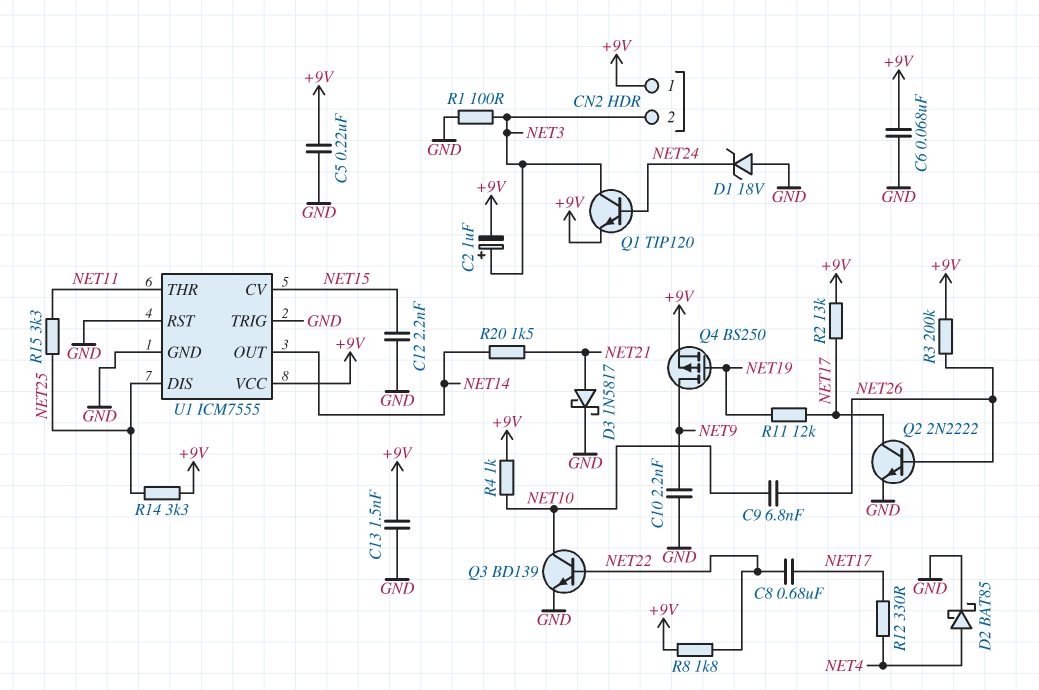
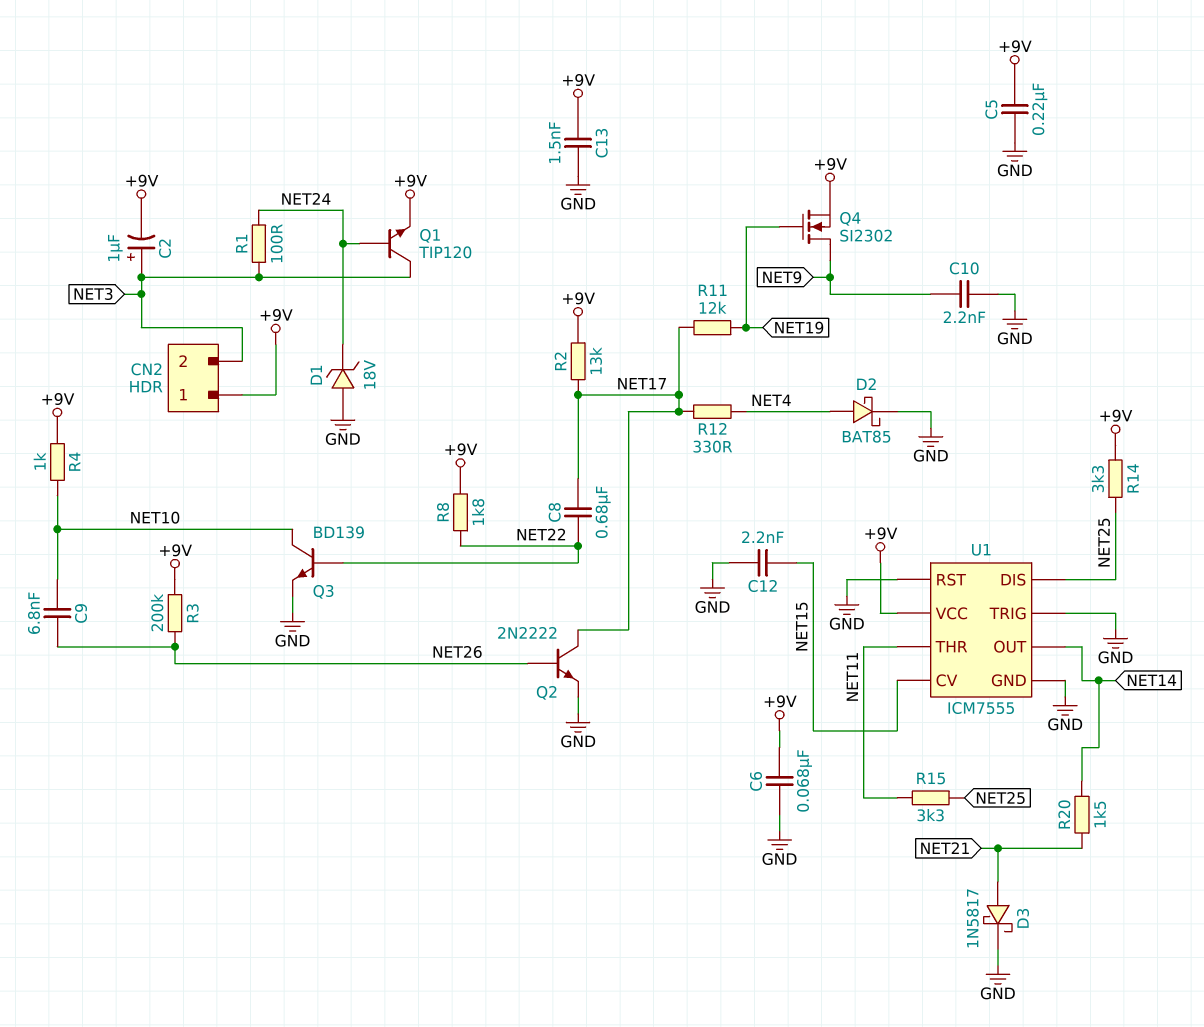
Q4: PMOS BS250 (G NET19, D NET9, S +9V) -> NMOS SI2302 (G NET19, D NET9, S +9V)
R1: 100 (GND, NET3) -> 100 (NET3, NET24)

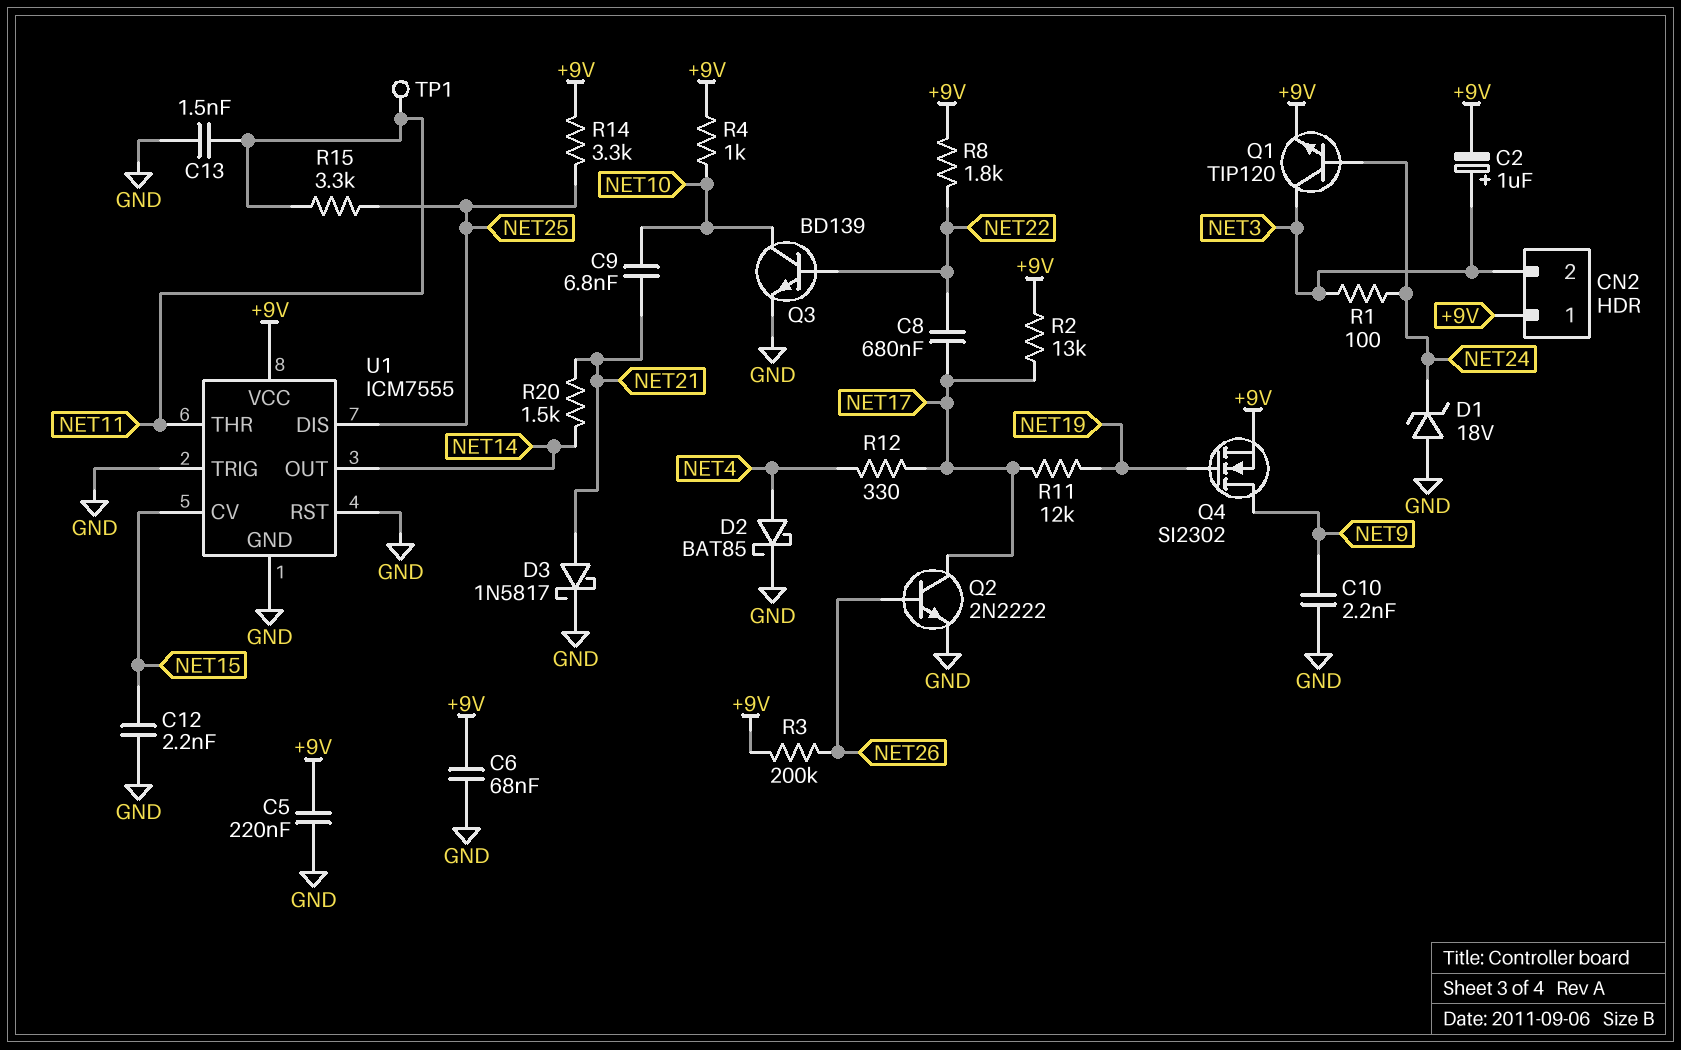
C9: 6.8nF (NET10, NET26) -> 6.8nF (NET10, NET21)
C13: 1.5nF (+9V, GND) -> 1.5nF (GND, NET11)
TP1: none -> test point (NET11)

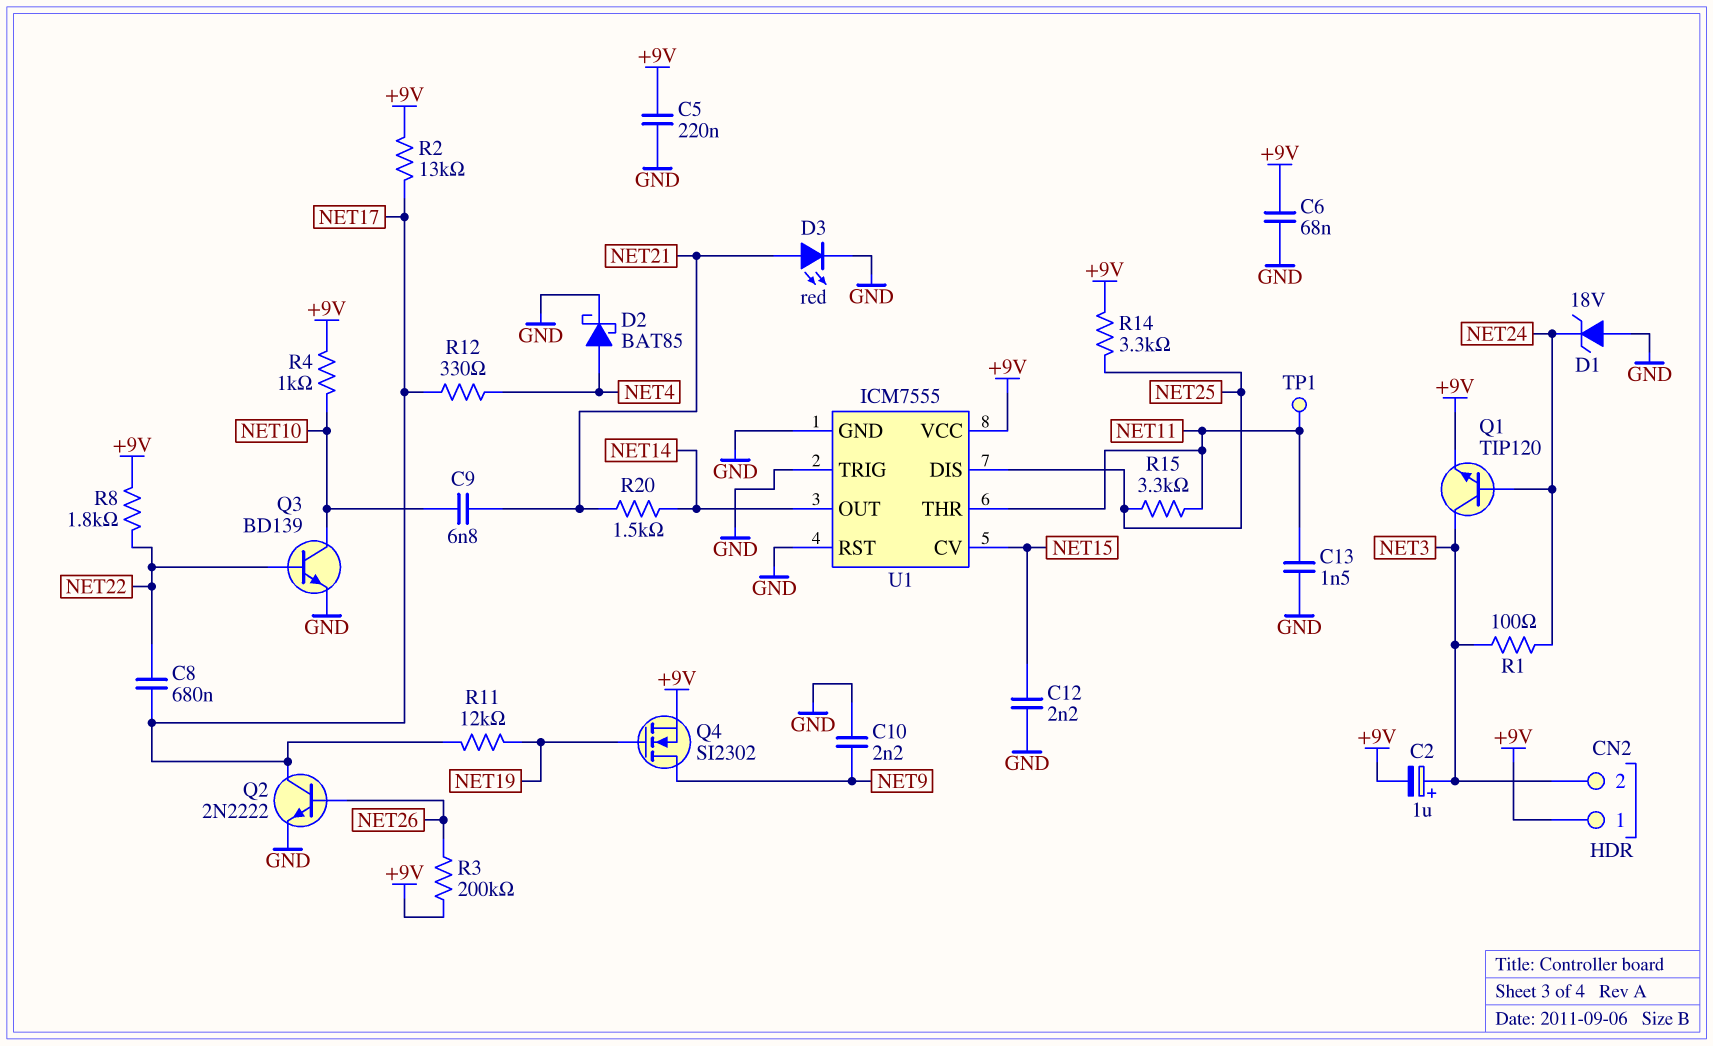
D3: schottky 1N5817 (A NET21, K GND) -> LED red (A NET21, K GND)

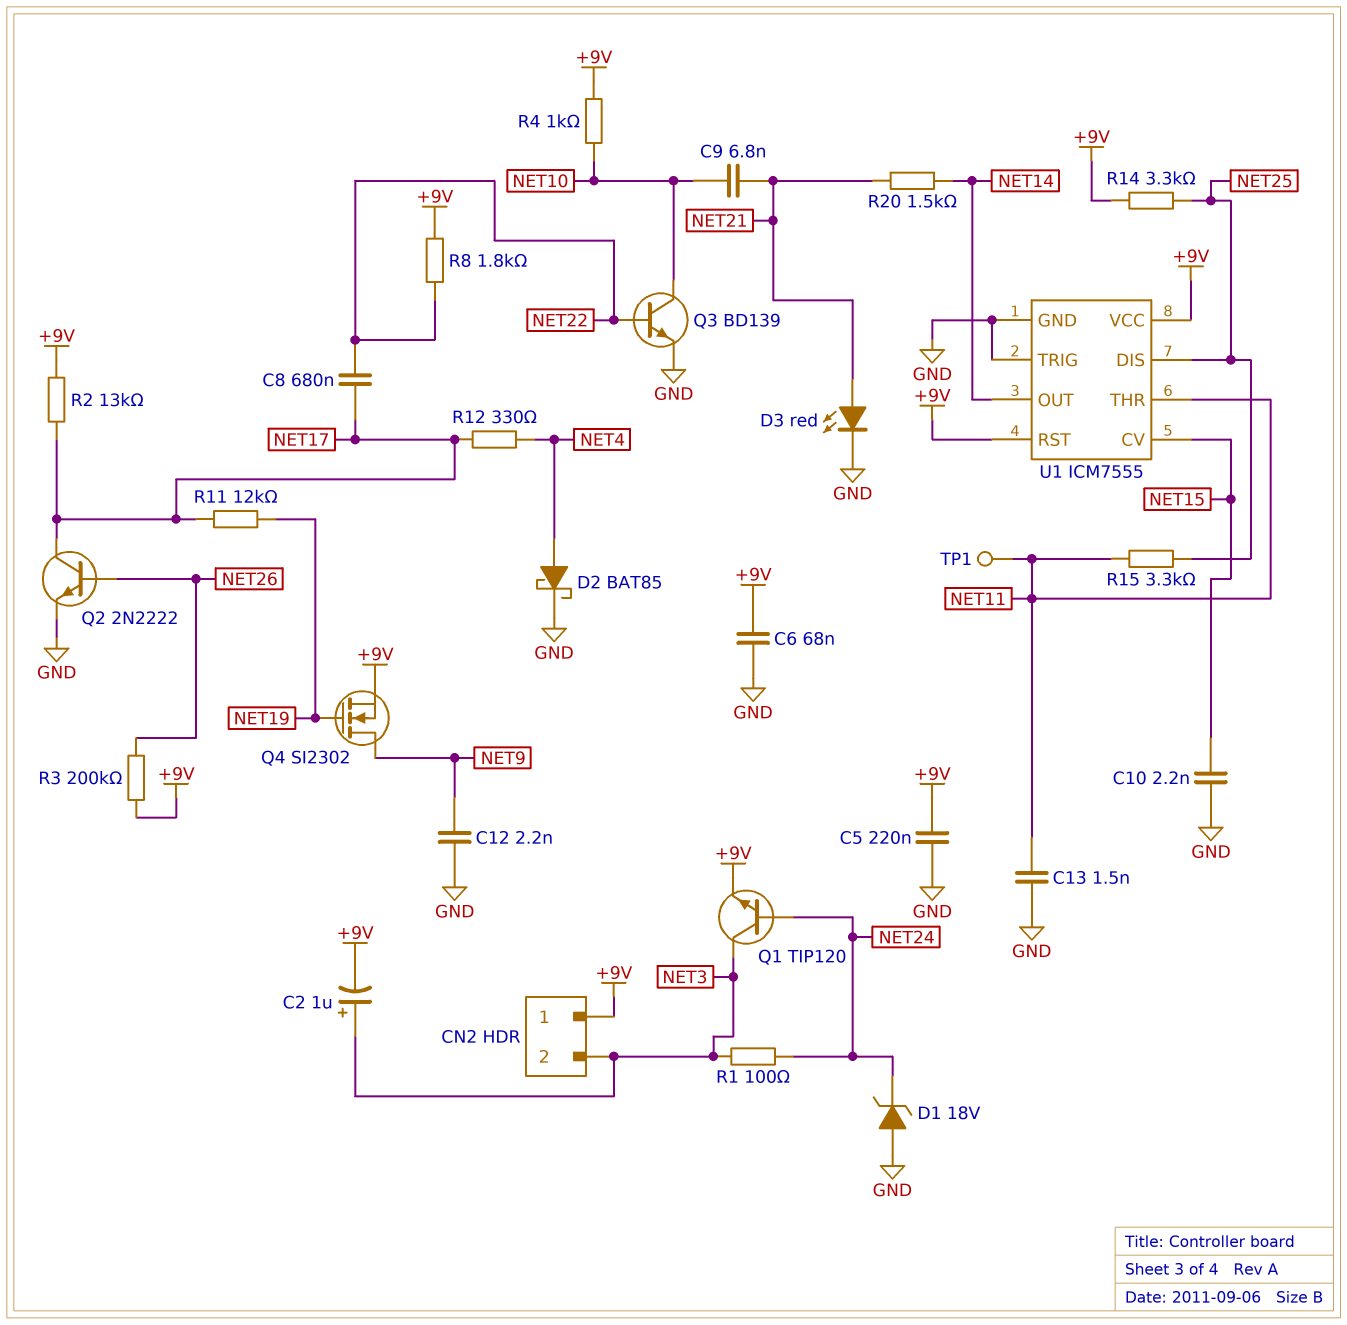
C10: 2.2nF (GND, NET9) -> 2.2nF (GND, NET15)
C12: 2.2nF (GND, NET15) -> 2.2nF (GND, NET9)
U1 pin RST: GND -> +9V

